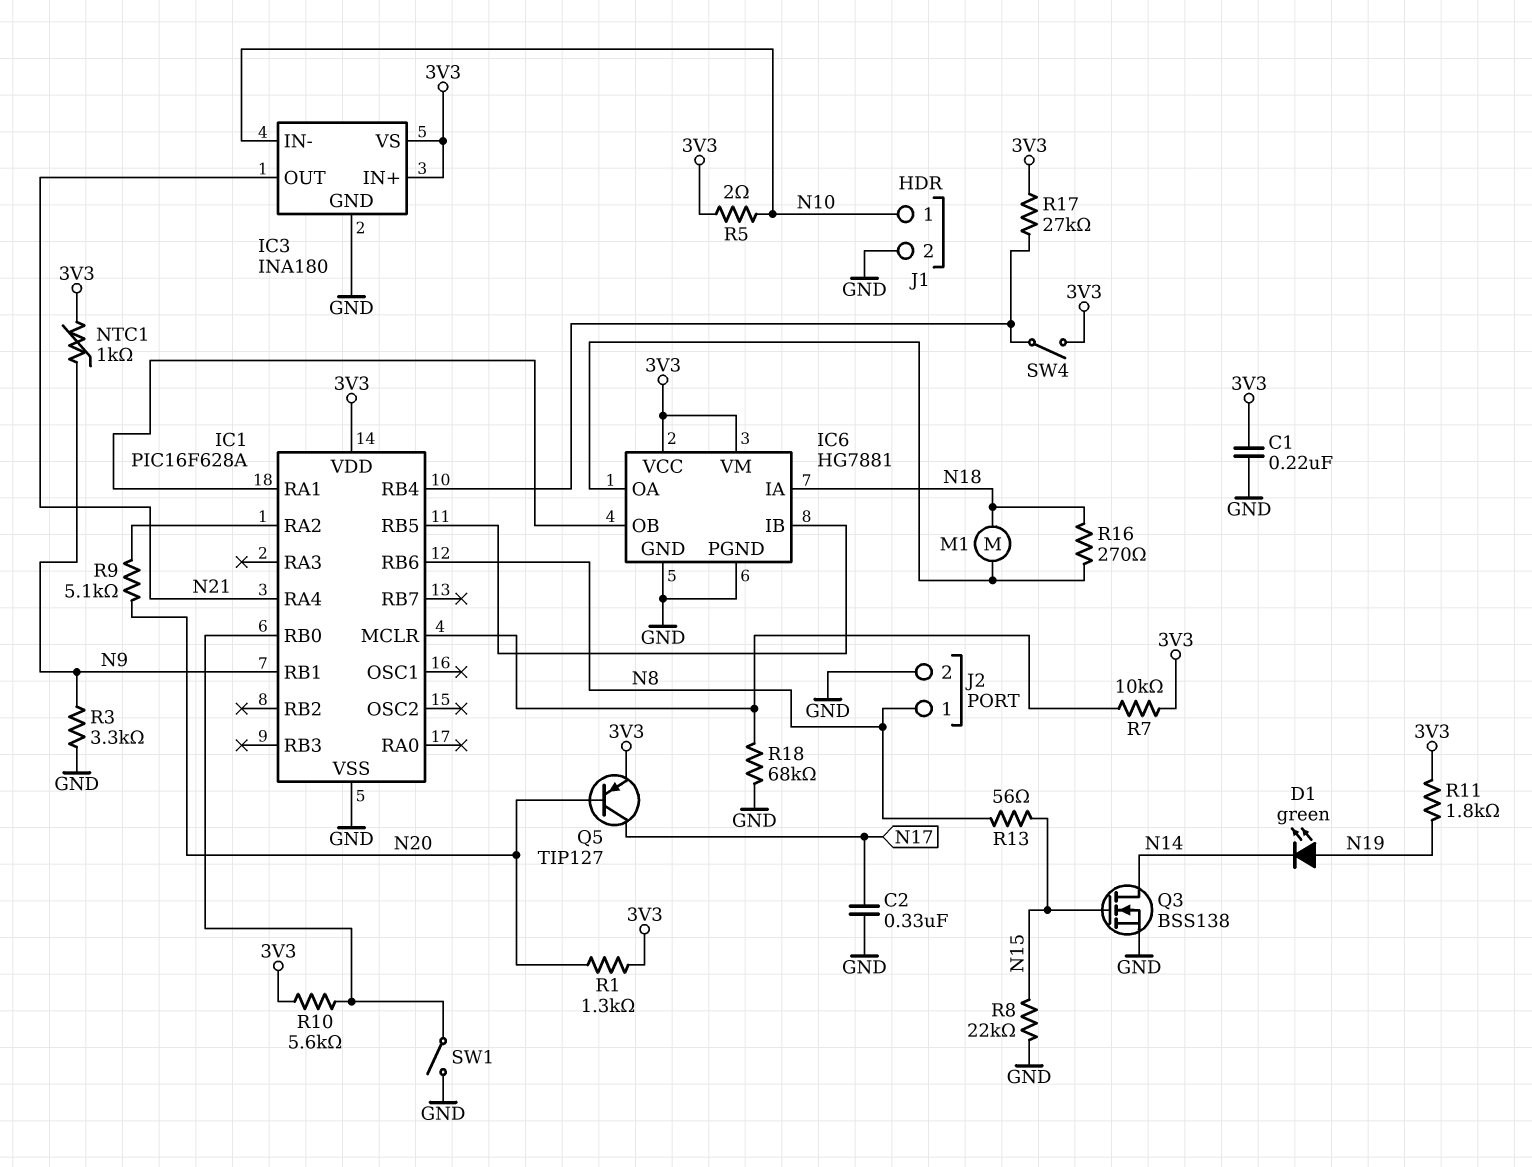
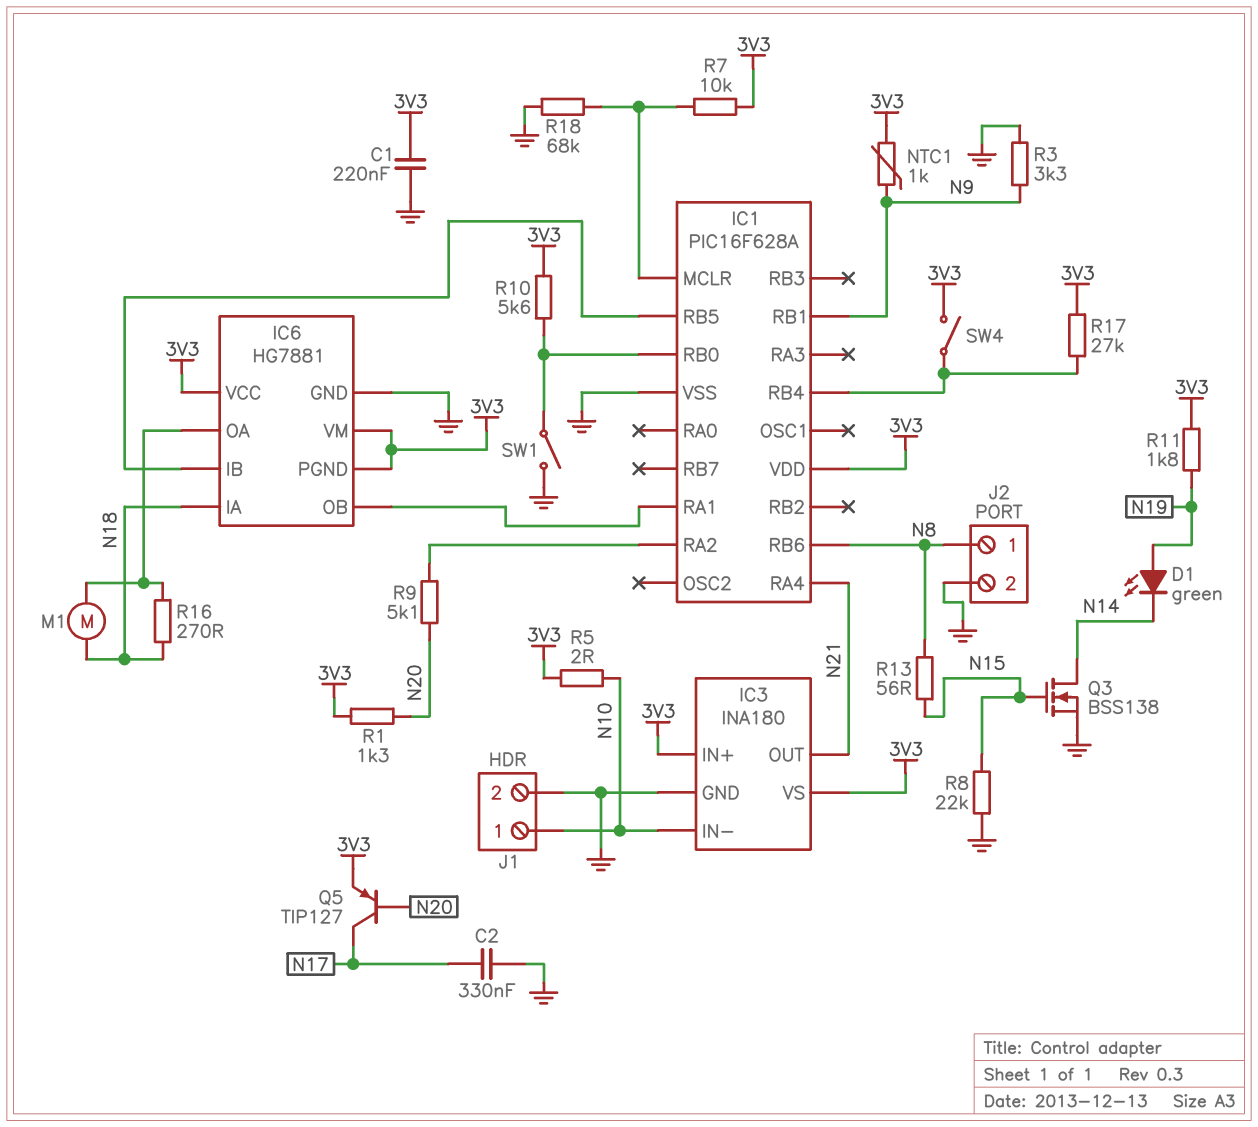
IC6 pin PGND: GND -> 3V3

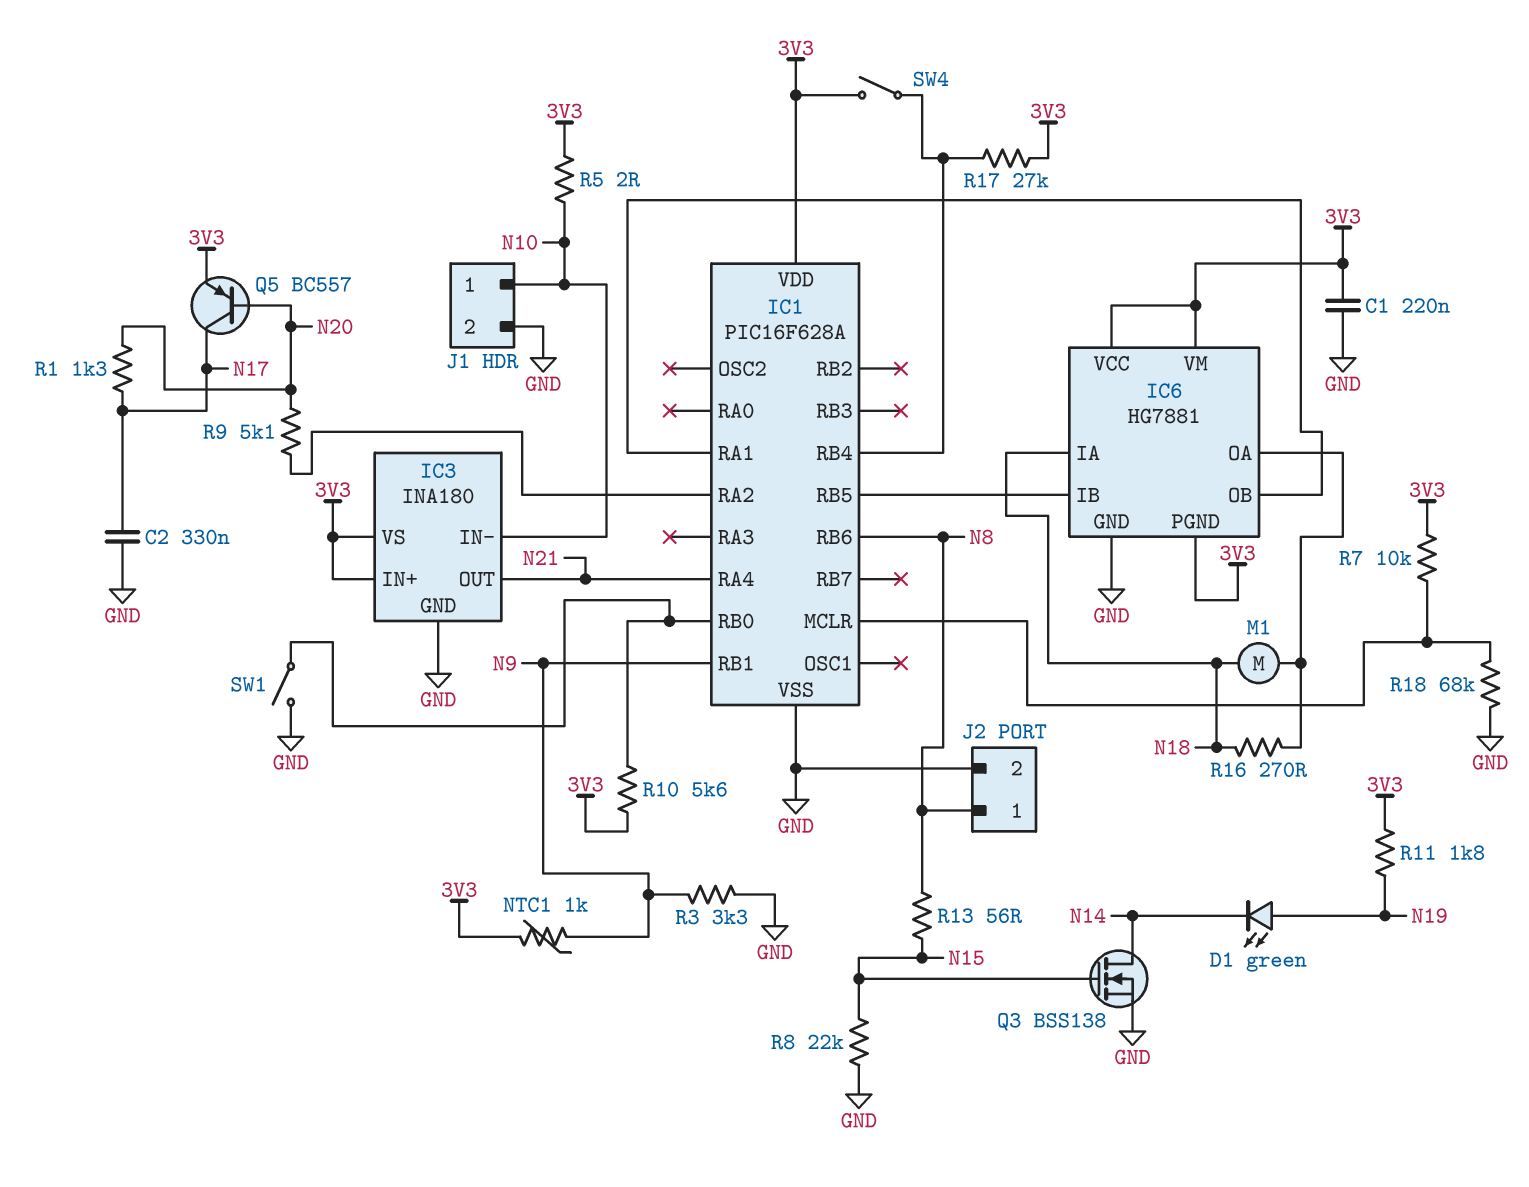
Q5: PNP TIP127 (B N20, C N17, E 3V3) -> PNP BC557 (B N20, C N17, E 3V3)
R1: 1.3k (3V3, N20) -> 1.3k (N17, N20)

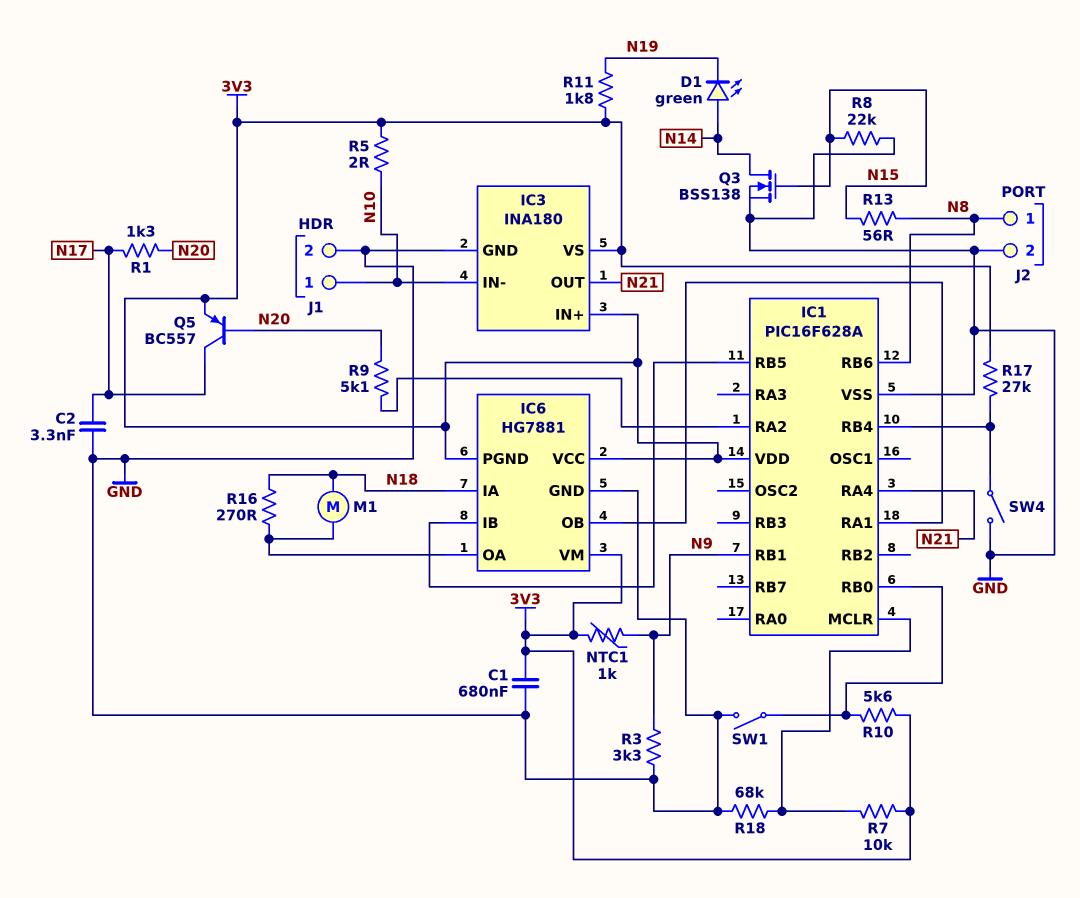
C1: 220nF (3V3, GND) -> 680nF (3V3, GND)
C2: 330nF (GND, N17) -> 3.3nF (GND, N17)
D1: LED green (A N19, K N14) -> LED green (A N14, K N19)
SW4: switch (3V3, IC1/RB4) -> switch (GND, IC1/RB4)

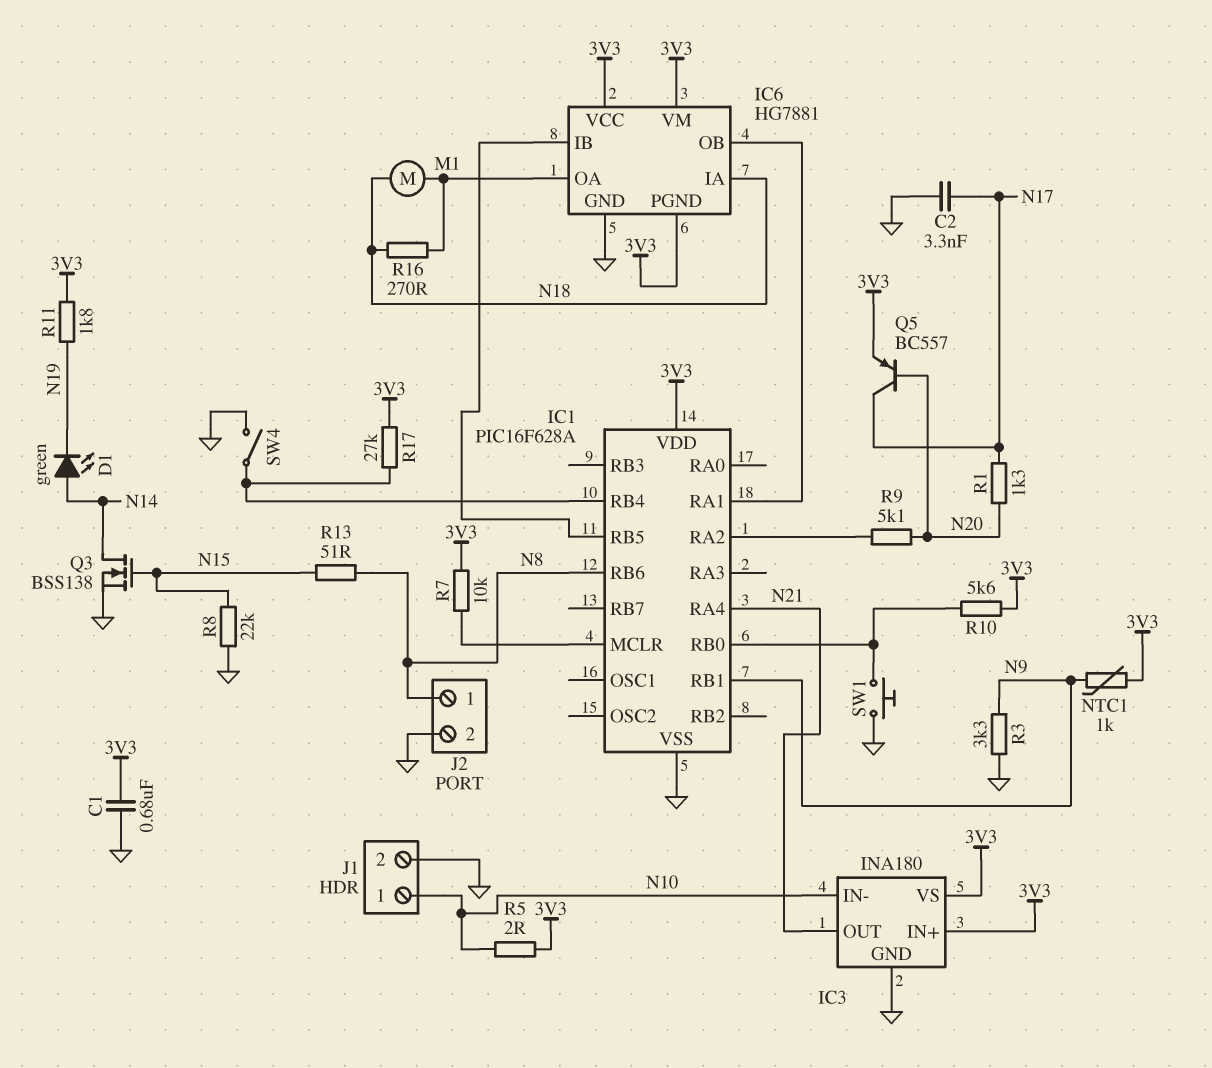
R13: 56 (N8, N15) -> 51 (N8, N15)
R18: 68k (GND, IC1/MCLR) -> none
SW1: switch (GND, IC1/RB0) -> button (GND, IC1/RB0)

